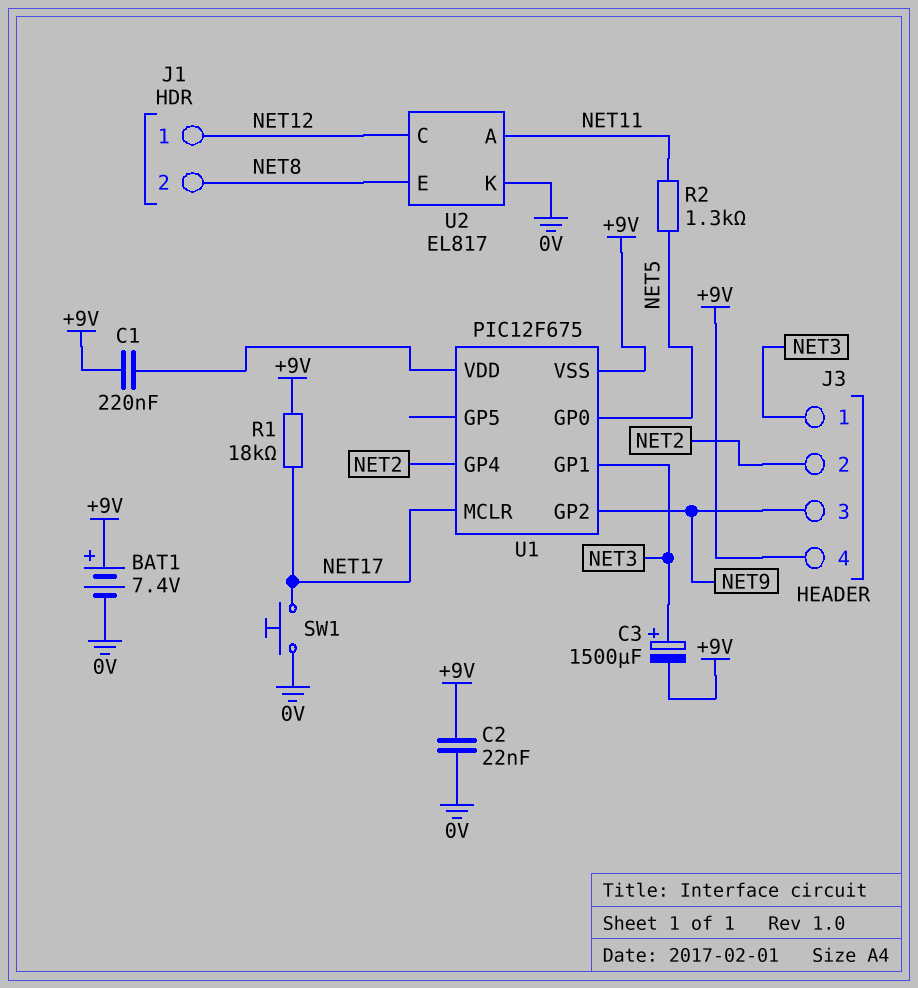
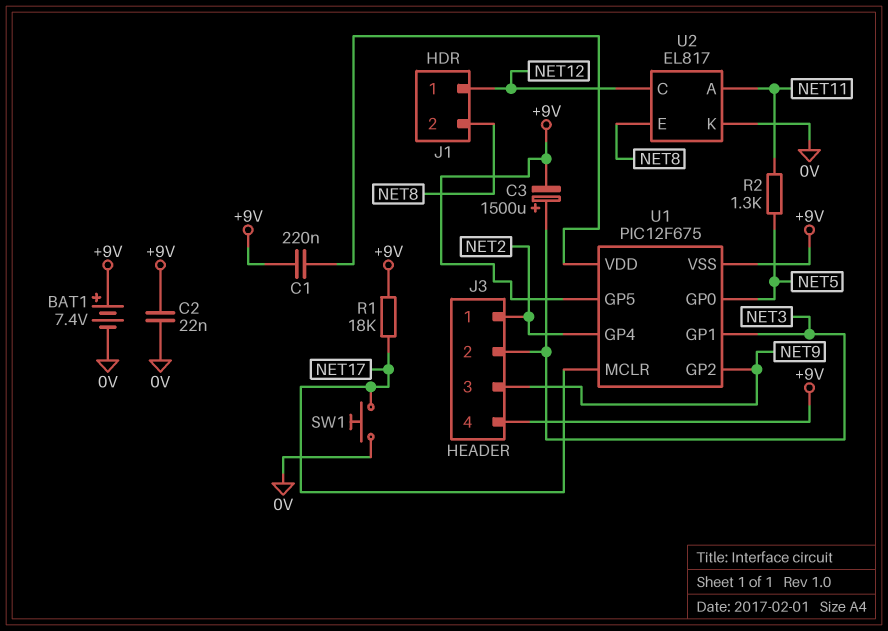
J3 pin 1: NET3 -> NET2
J3 pin 2: NET2 -> NET3
U1 pin GP5: none -> +9V

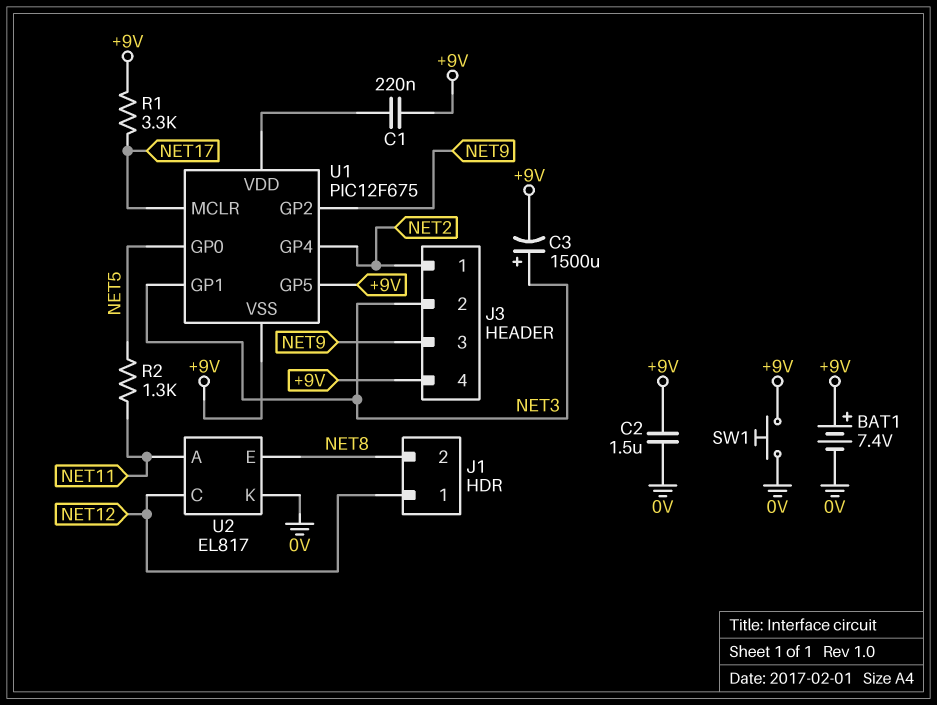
C2: 22nF (+9V, 0V) -> 1.5uF (+9V, 0V)
R1: 18k (+9V, NET17) -> 3.3k (+9V, NET17)
SW1: button (0V, NET17) -> button (+9V, 0V)

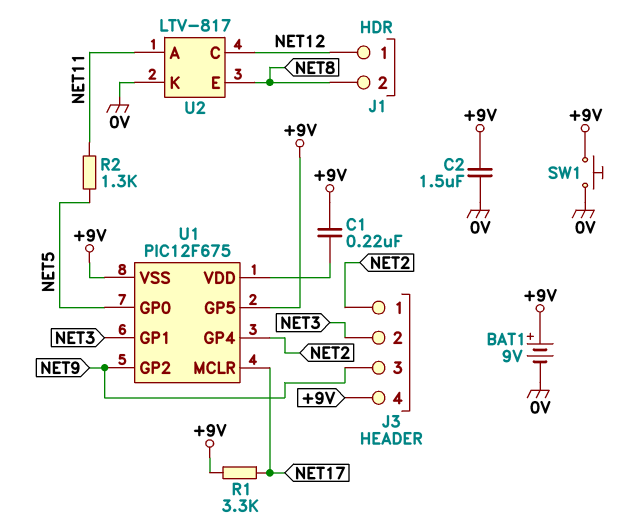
BAT1: 7.4V (plus +9V, minus 0V) -> 9V (plus +9V, minus 0V)
C3: 1500uF (plus NET3, minus +9V) -> none
U2: EL817 -> LTV-817

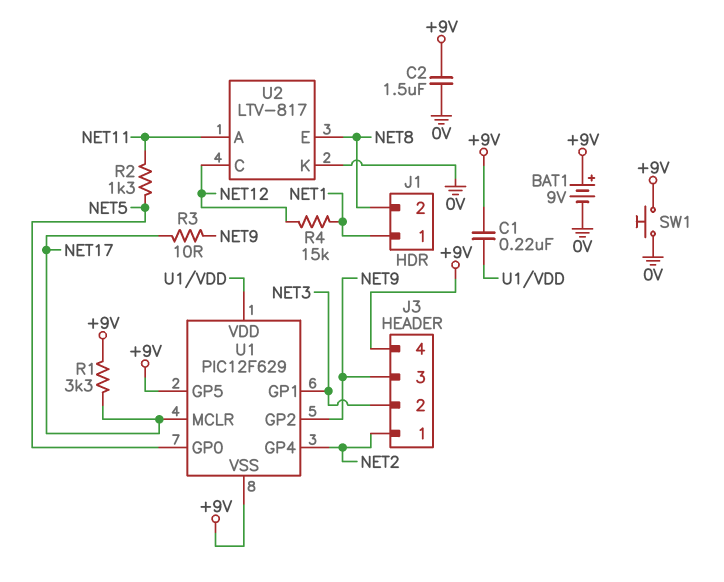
J1 pin 1: NET12 -> NET1
R3: none -> 10 (NET9, NET17)
R4: none -> 15k (NET1, NET12)
U1: PIC12F675 -> PIC12F629

